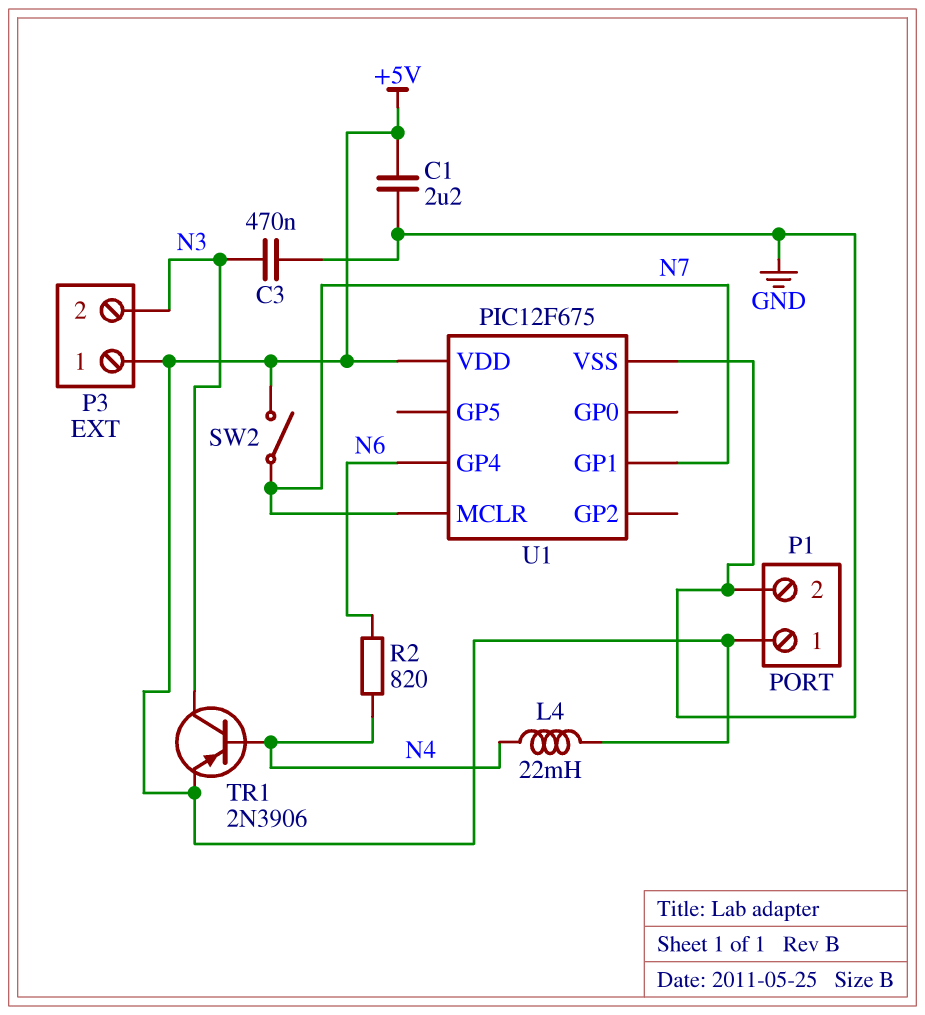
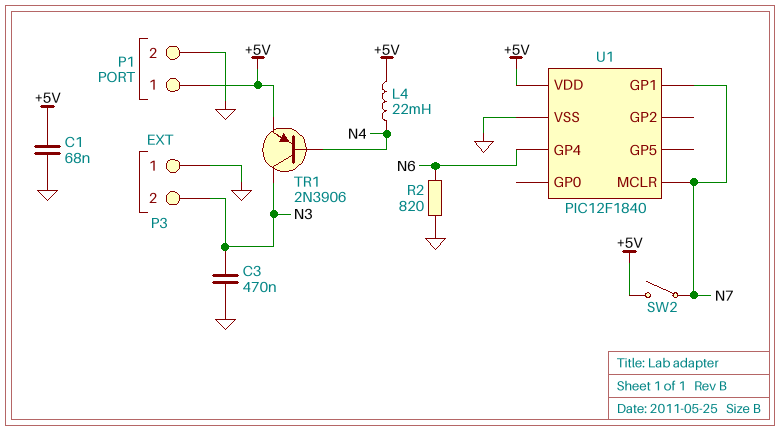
C1: 2.2uF (+5V, GND) -> 68nF (+5V, GND)
P3 pin 1: +5V -> GND
R2: 820 (N4, N6) -> 820 (GND, N6)
U1: PIC12F675 -> PIC12F1840

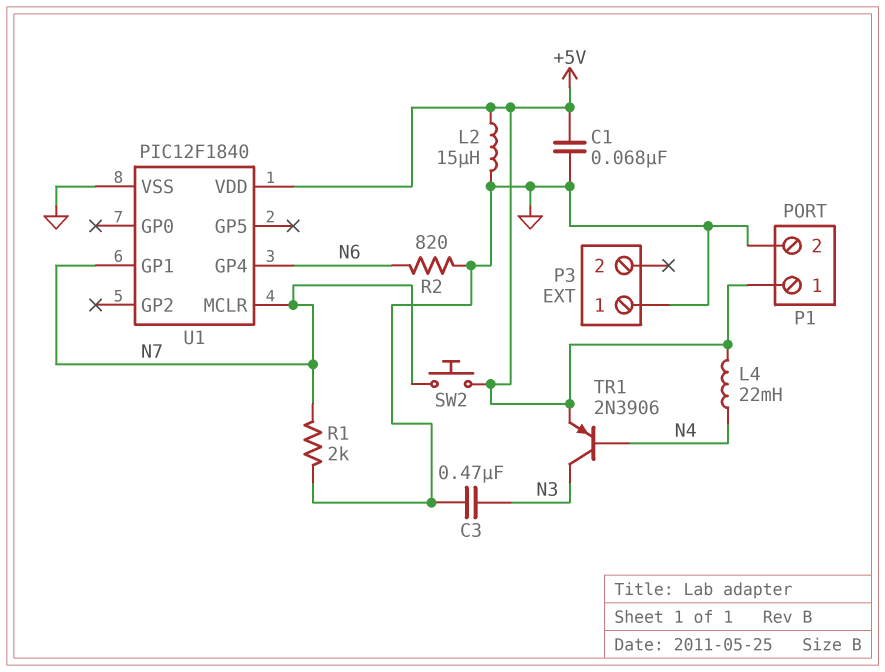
L2: none -> 15uH (+5V, GND)
P3 pin 2: N3 -> none
R1: none -> 2k (GND, N7)
SW2: switch (+5V, N7) -> button (+5V, N7)

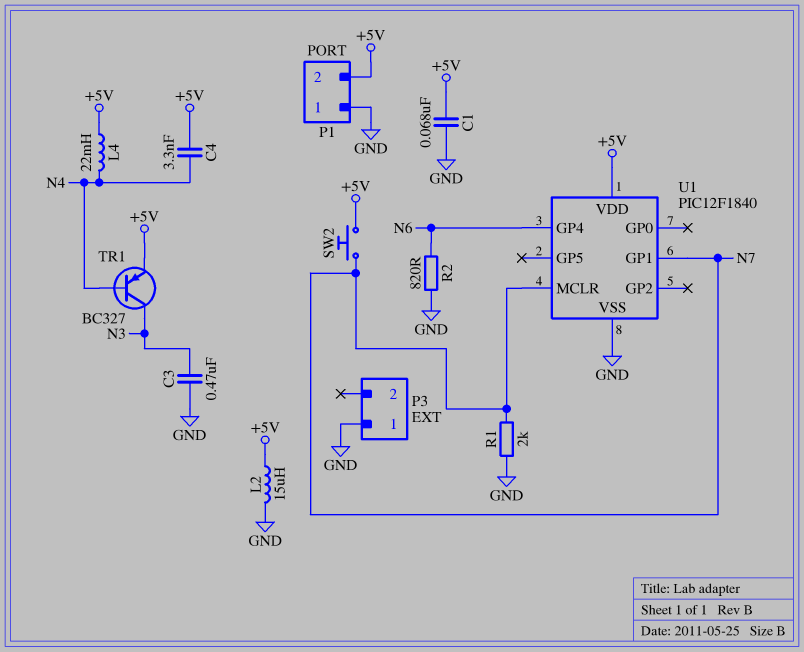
C4: none -> 3.3nF (+5V, N4)
P1 pin 1: +5V -> GND
P1 pin 2: GND -> +5V
TR1: PNP 2N3906 (B N4, C N3, E +5V) -> PNP BC327 (B N4, C N3, E +5V)

